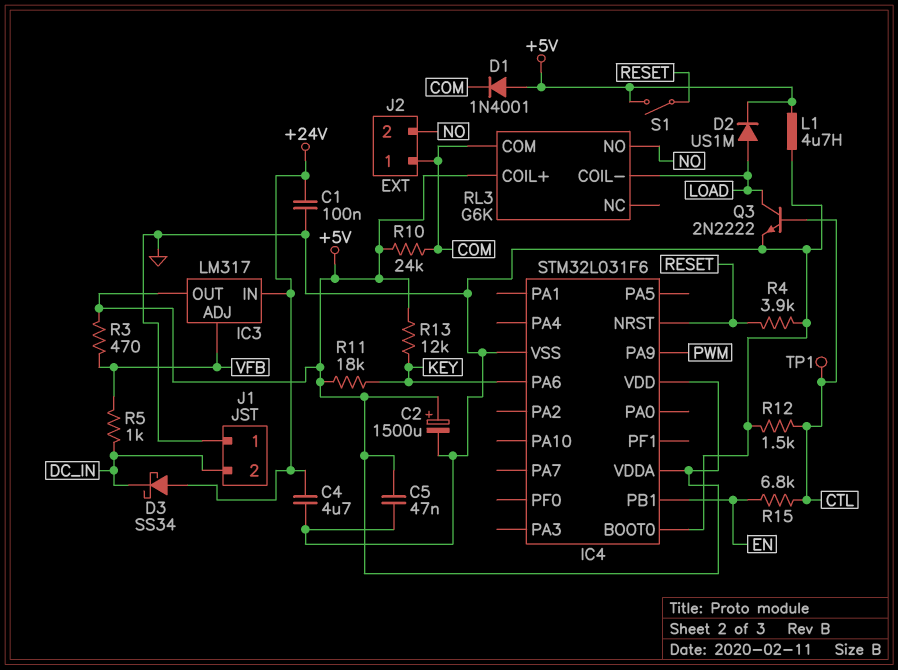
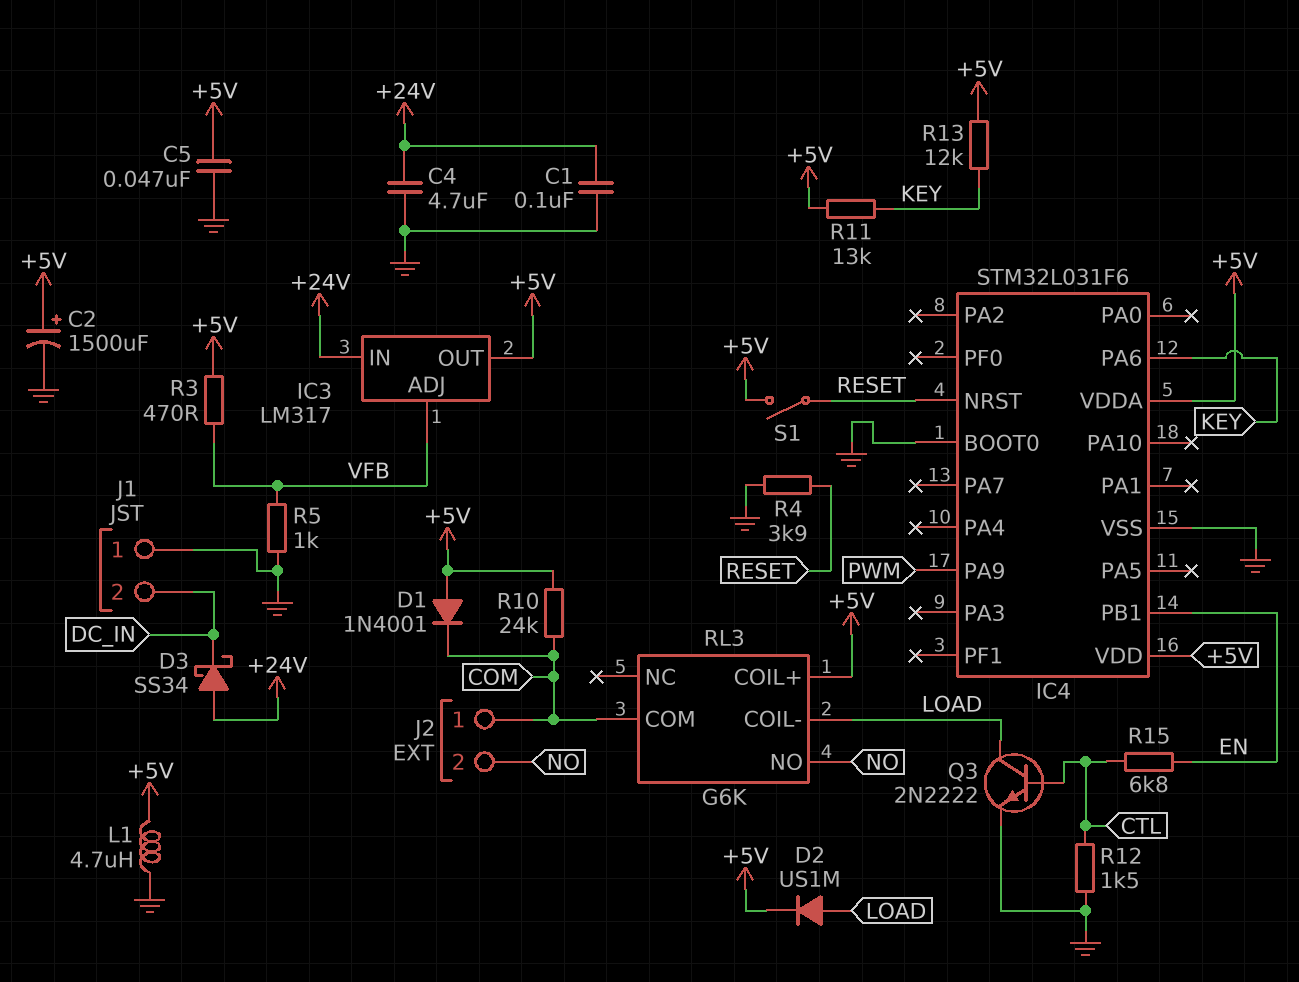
R5: 1k (DC_IN, VFB) -> 1k (GND, VFB)
R11: 18k (+5V, KEY) -> 13k (+5V, KEY)
TP1: test point (CTL) -> none

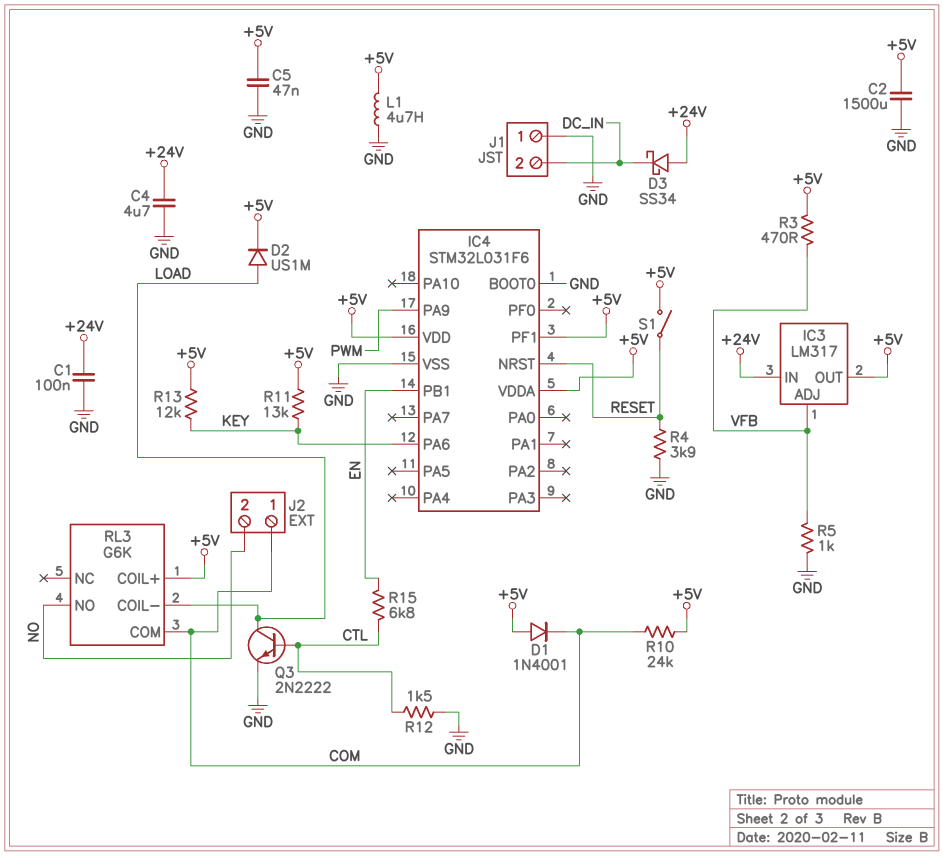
C2: 1500uF (plus +5V, minus GND) -> 1500uF (+5V, GND)
IC4 pin PF1: none -> +5V

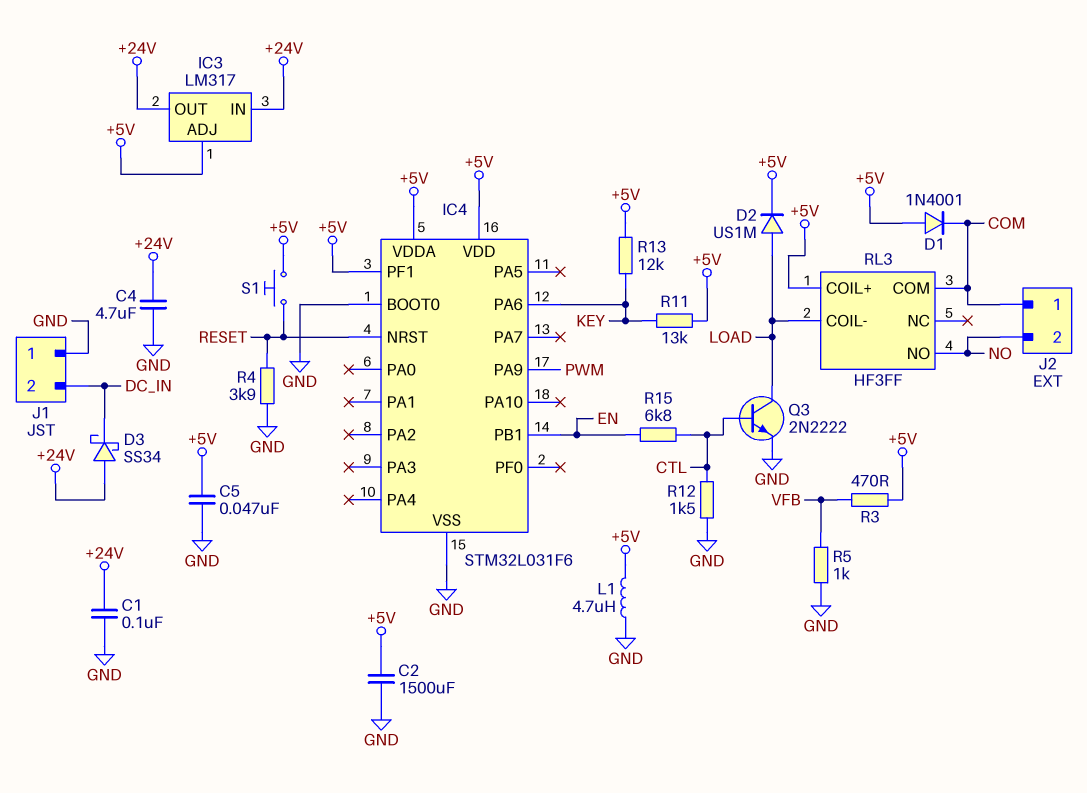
IC3 pin ADJ: VFB -> +5V
IC3 pin OUT: +5V -> +24V
R10: 24k (+5V, COM) -> none
RL3: G6K -> HF3FF
S1: switch (+5V, RESET) -> button (+5V, RESET)

